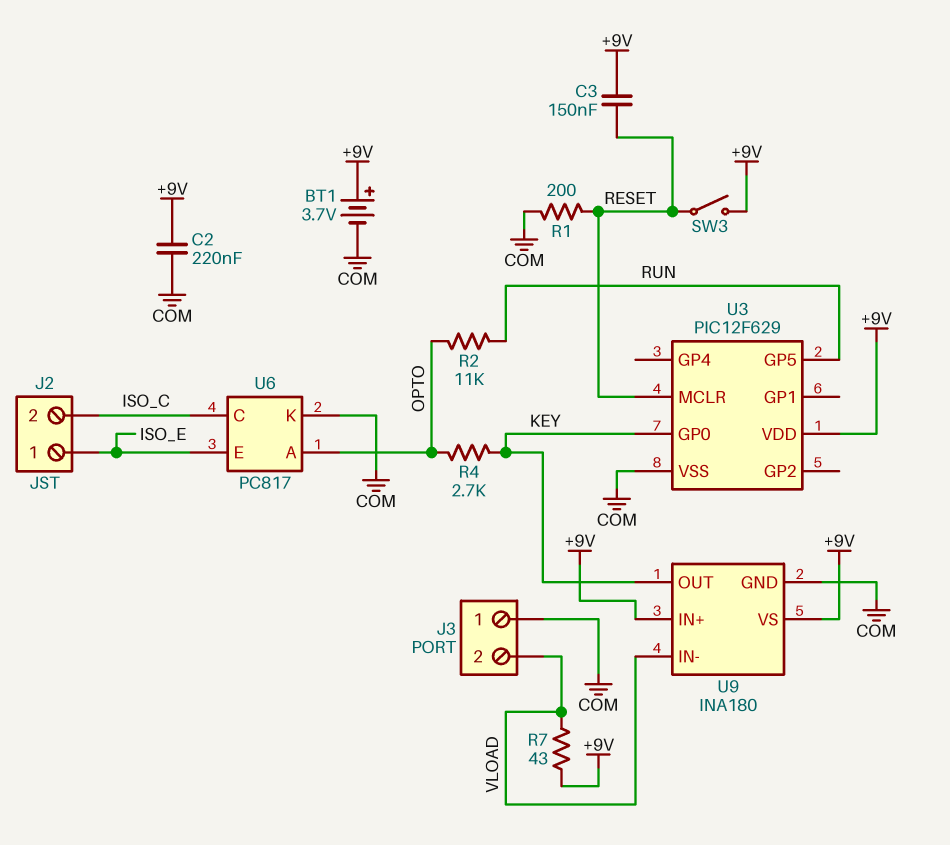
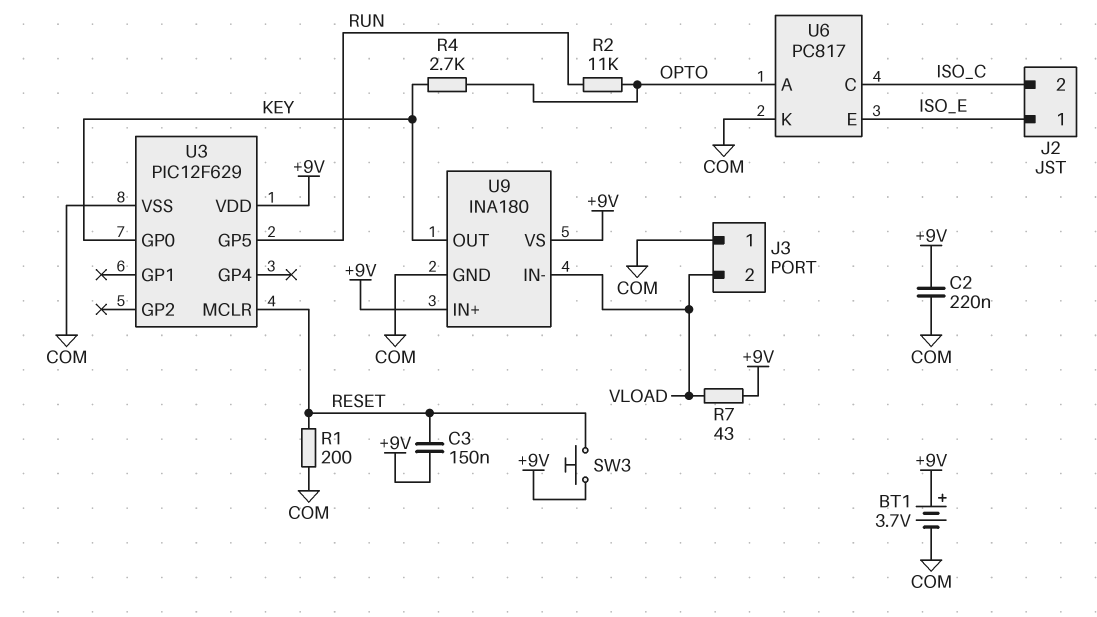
SW3: switch (+9V, RESET) -> button (+9V, RESET)

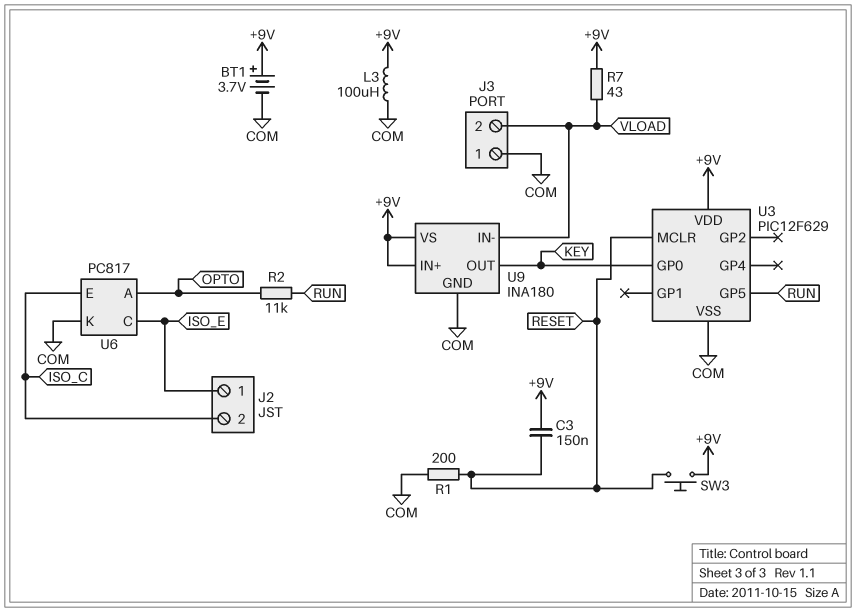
C2: 220nF (+9V, COM) -> none
L3: none -> 100uH (+9V, COM)
R4: 2.7k (KEY, OPTO) -> none
U6 pin C: ISO_C -> ISO_E
U6 pin E: ISO_E -> ISO_C

